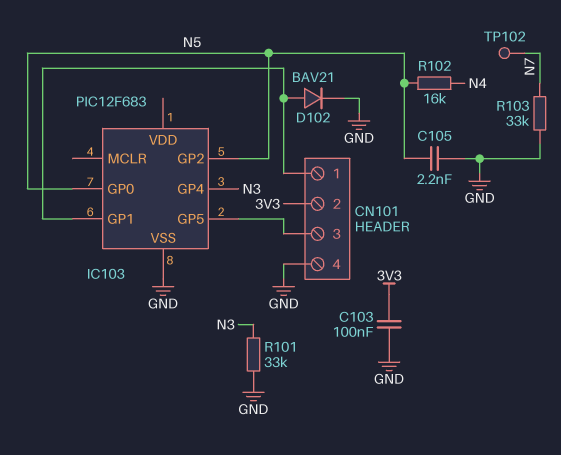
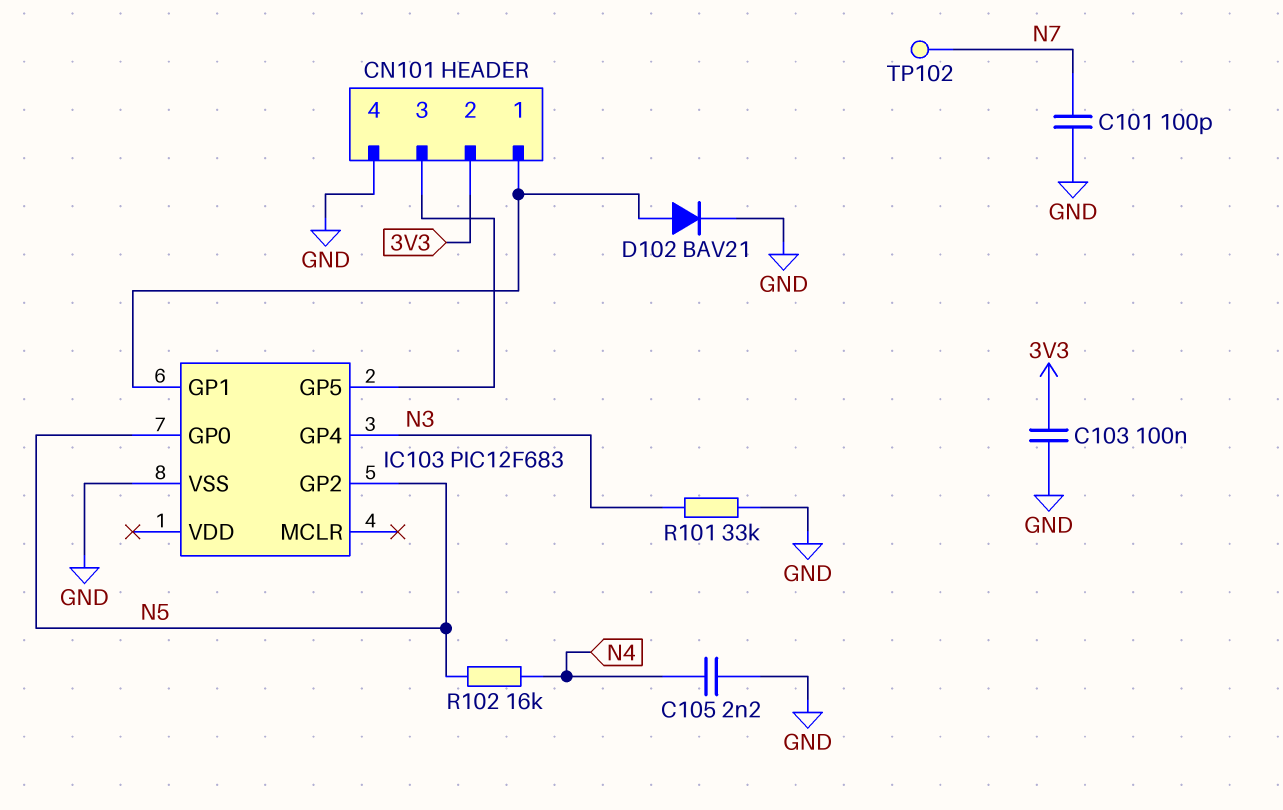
C101: none -> 100pF (GND, N7)
C105: 2.2nF (GND, N5) -> 2.2nF (GND, N4)
R103: 33k (GND, N7) -> none

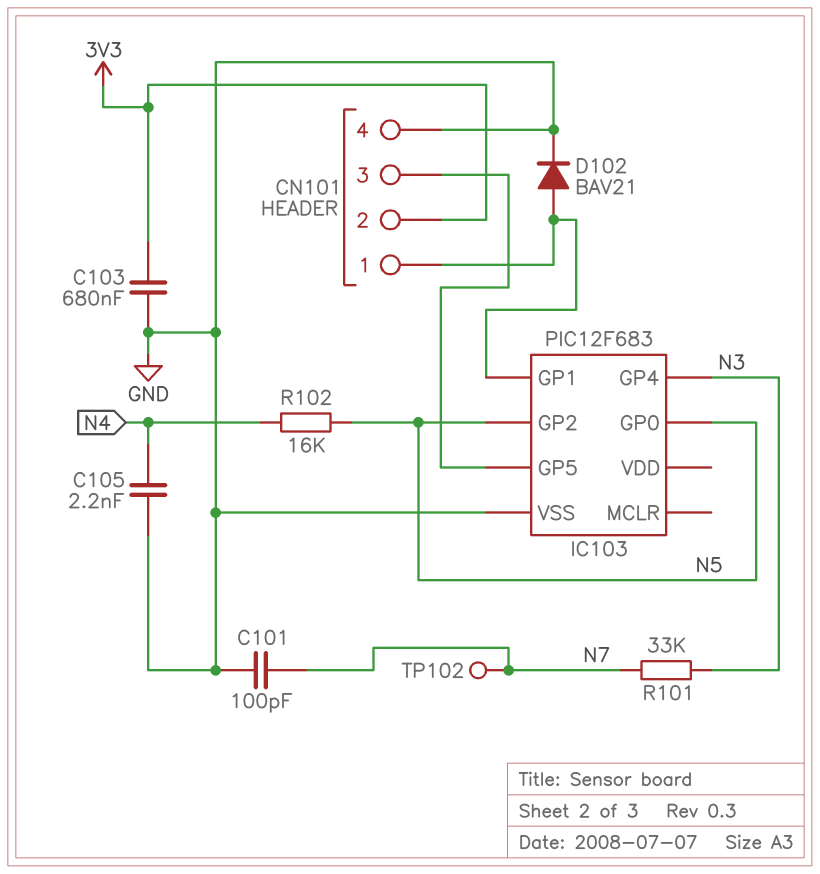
C103: 100nF (3V3, GND) -> 680nF (3V3, GND)
R101: 33k (GND, N3) -> 33k (N3, N7)

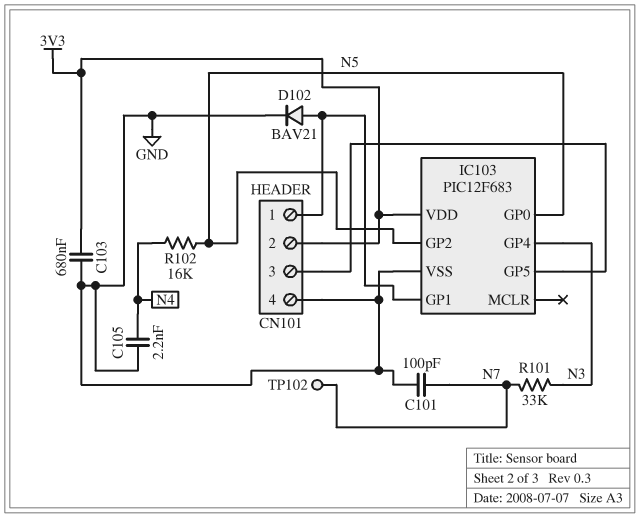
IC103 pin VDD: none -> 3V3

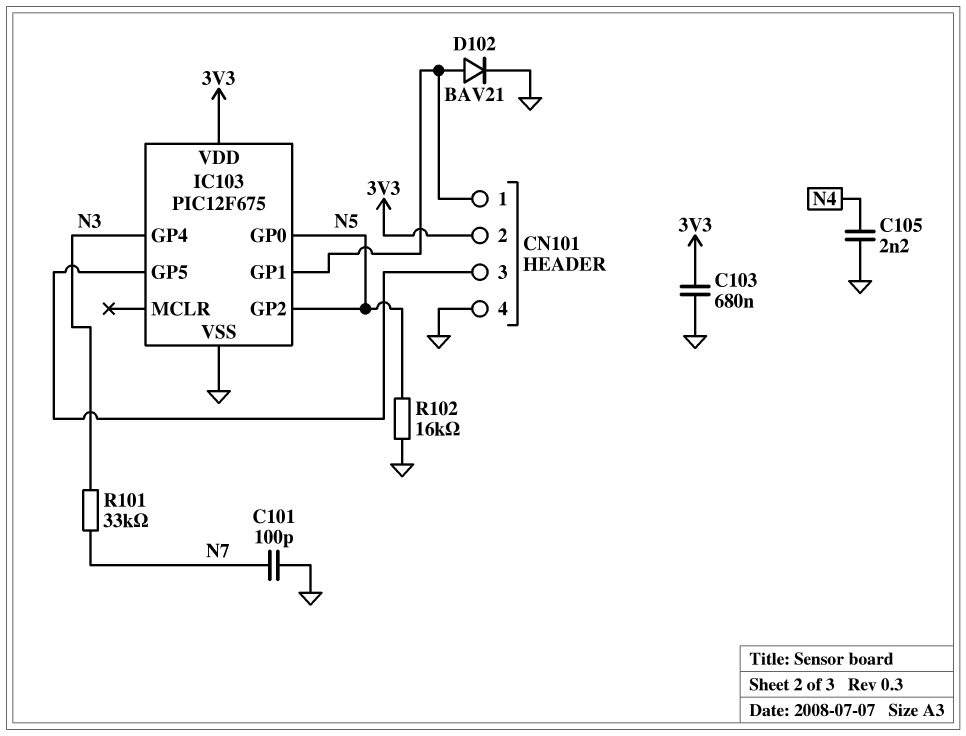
IC103: PIC12F683 -> PIC12F675
R102: 16k (N4, N5) -> 16k (GND, N5)
TP102: test point (N7) -> none

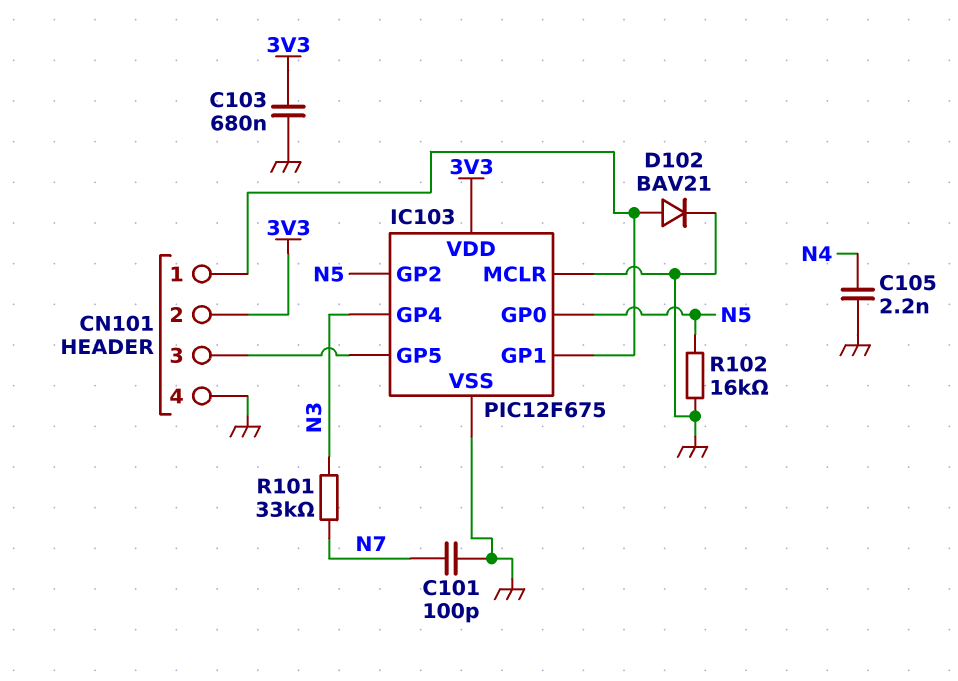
IC103 pin MCLR: none -> GND

